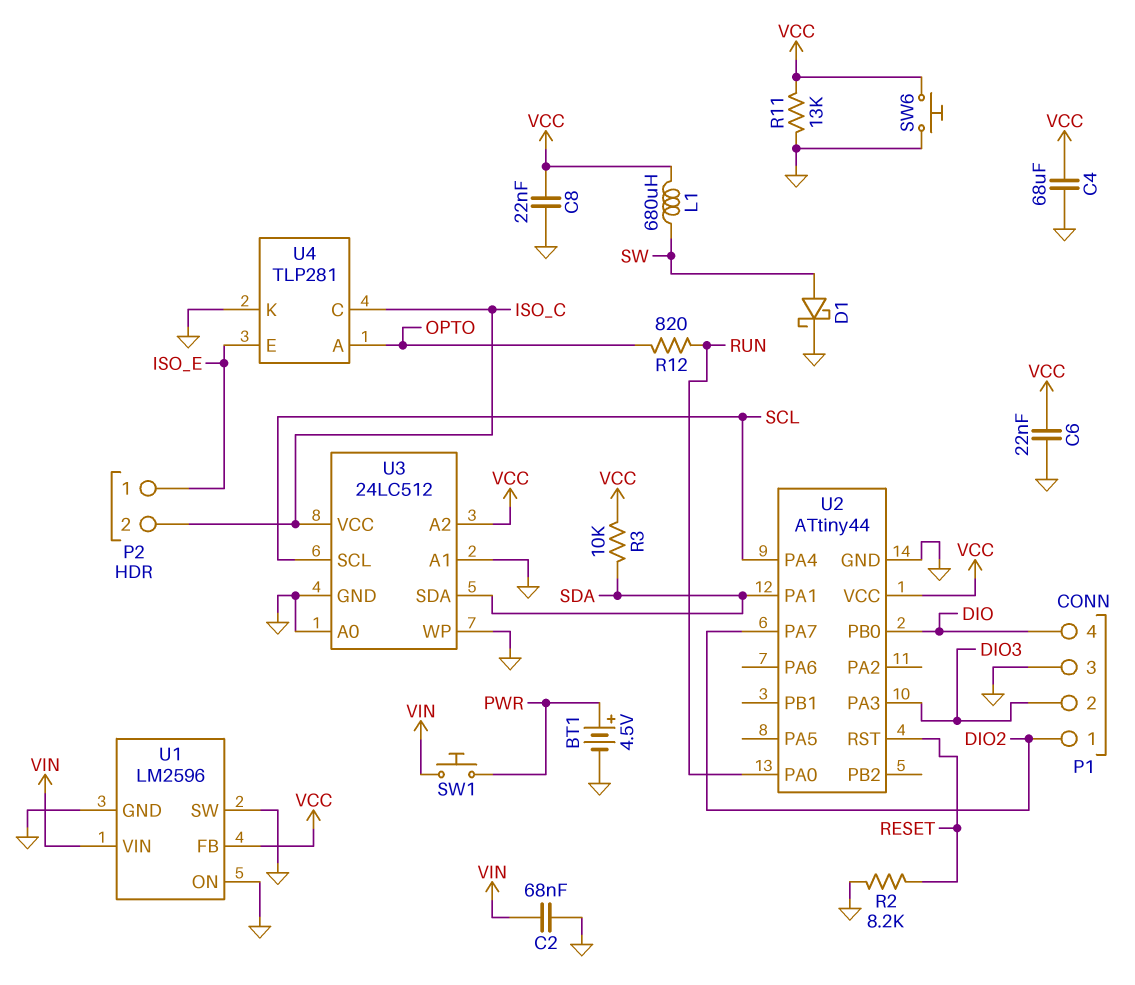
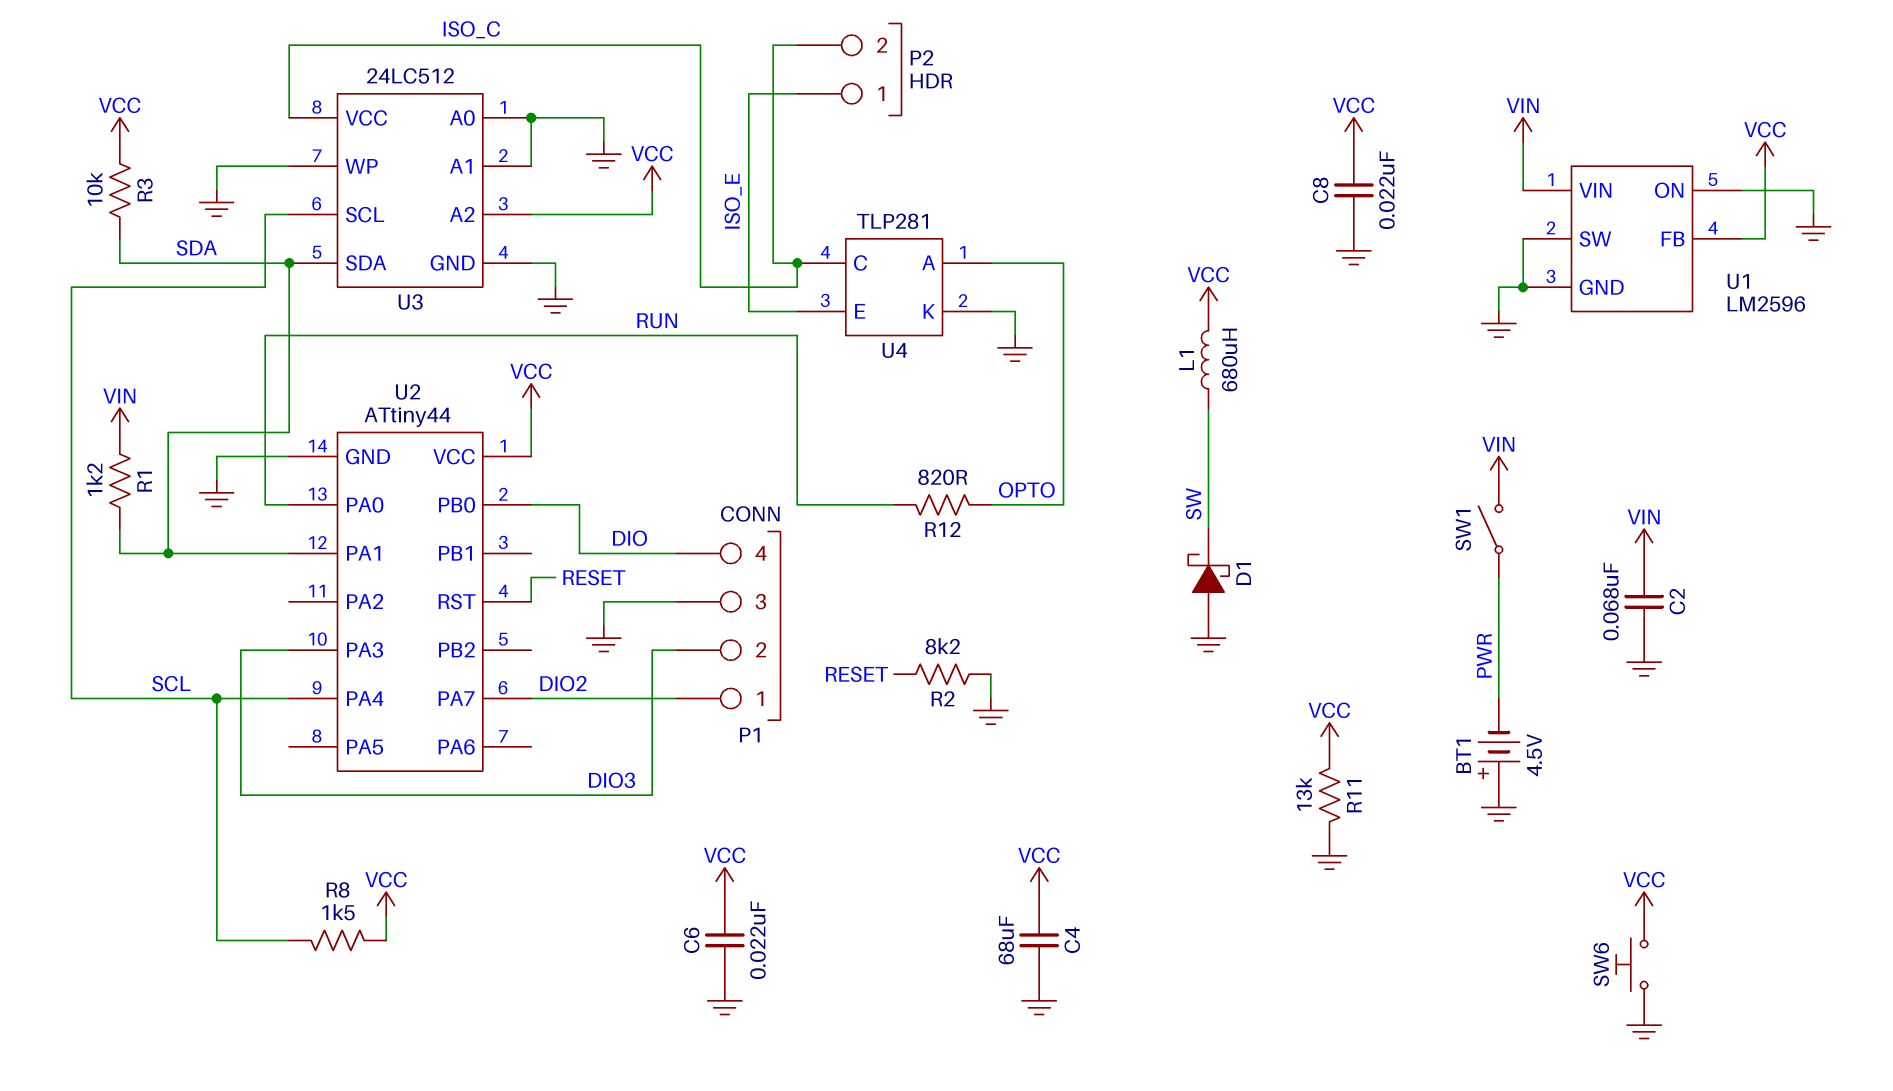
BT1: 4.5V (plus PWR, minus GND) -> 4.5V (plus GND, minus PWR)
D1: schottky (A SW, K GND) -> schottky (A GND, K SW)
R1: none -> 1.2k (SDA, VIN)
R8: none -> 1.5k (SCL, VCC)
SW1: button (PWR, VIN) -> switch (PWR, VIN)

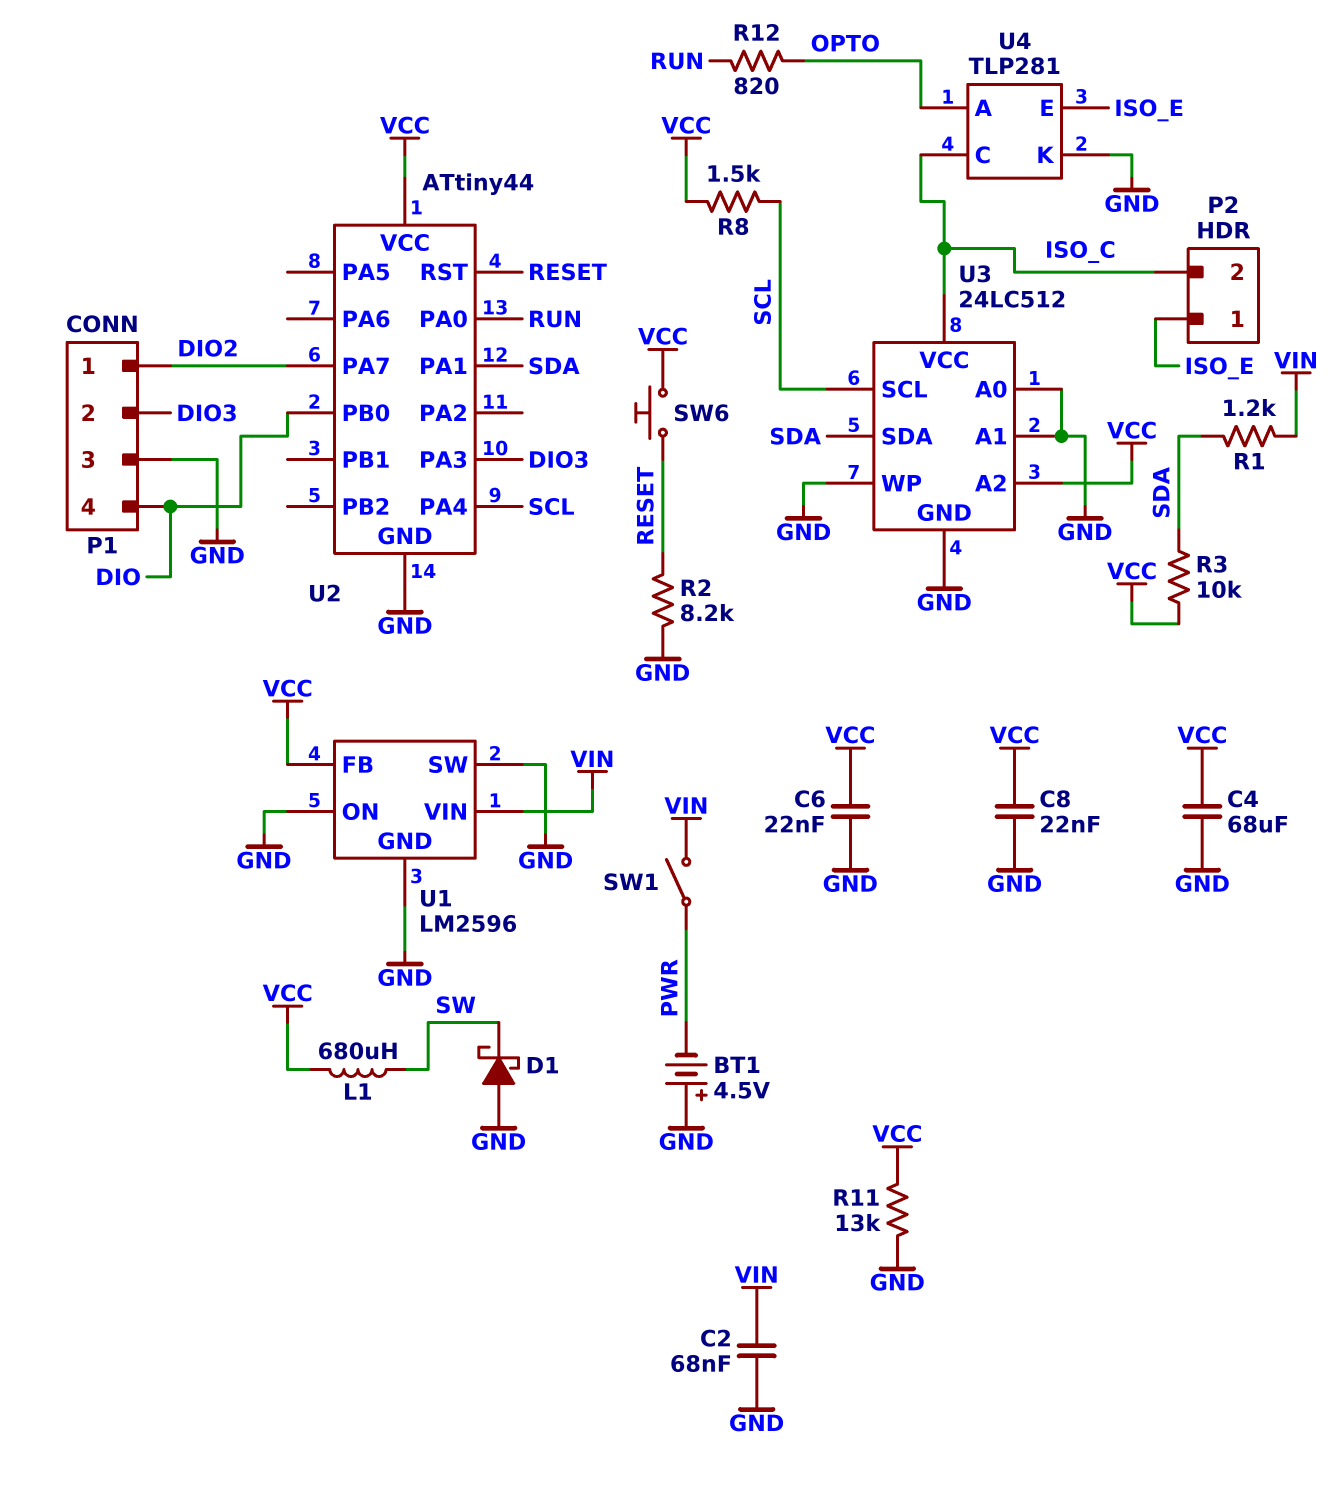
SW6: button (GND, VCC) -> button (RESET, VCC)

